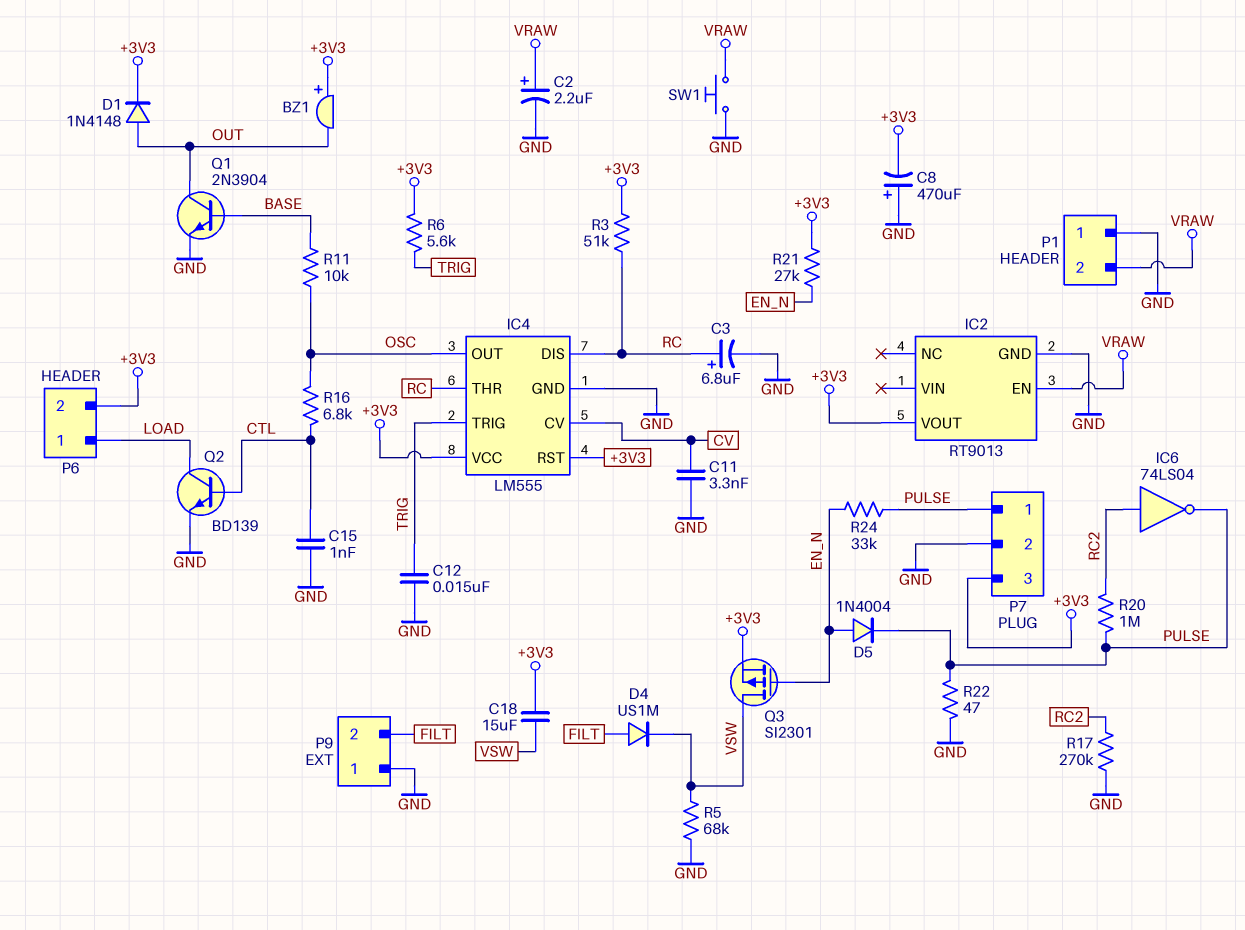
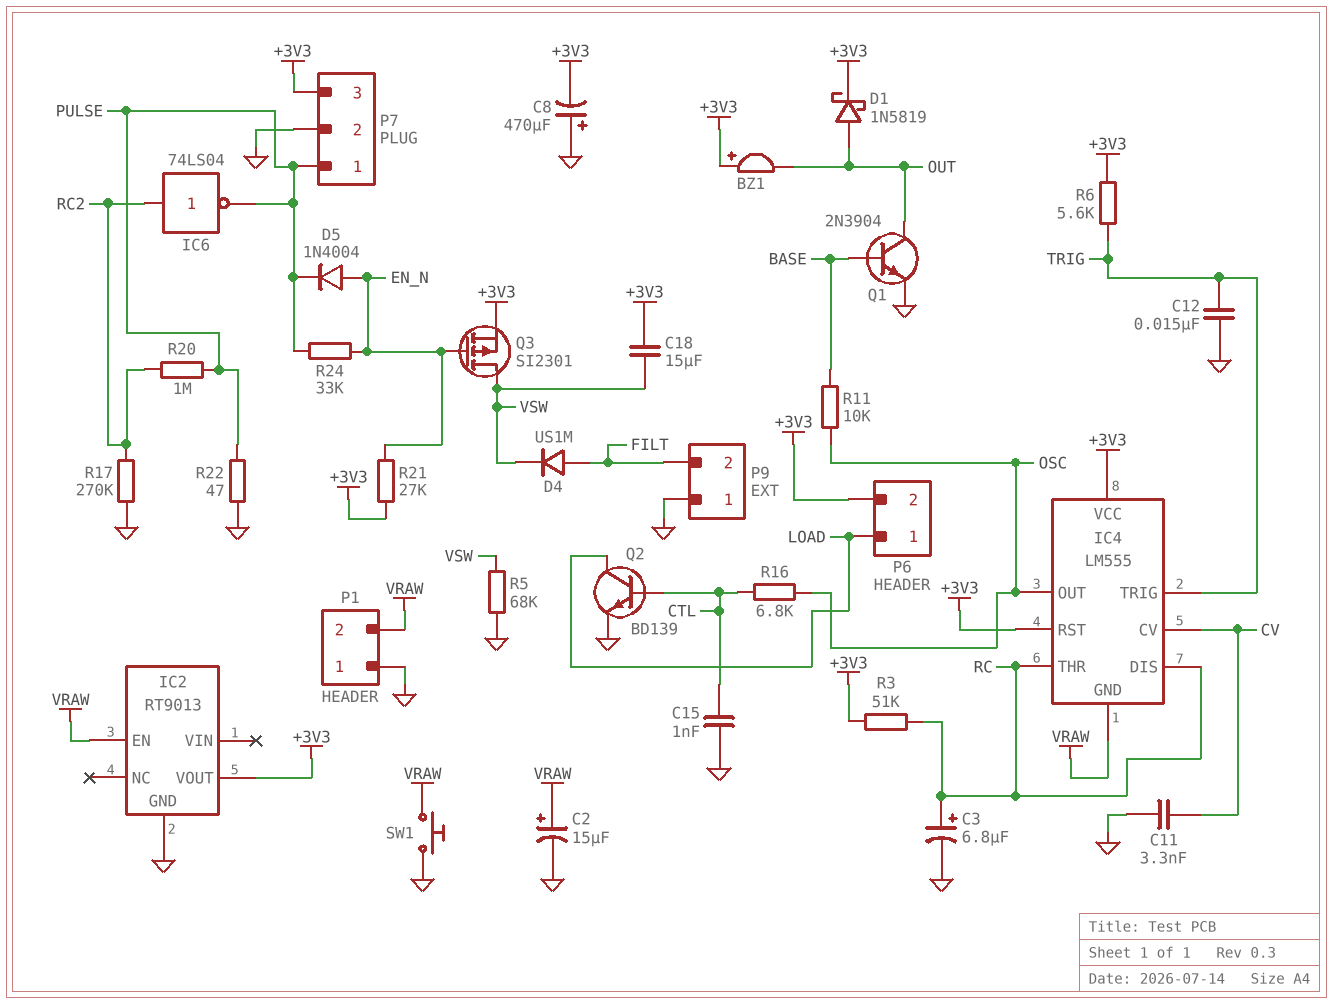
C2: 2.2uF (plus VRAW, minus GND) -> 15uF (plus VRAW, minus GND)
D1: diode 1N4148 (A OUT, K +3V3) -> schottky 1N5819 (A OUT, K +3V3)
IC4 pin GND: GND -> VRAW

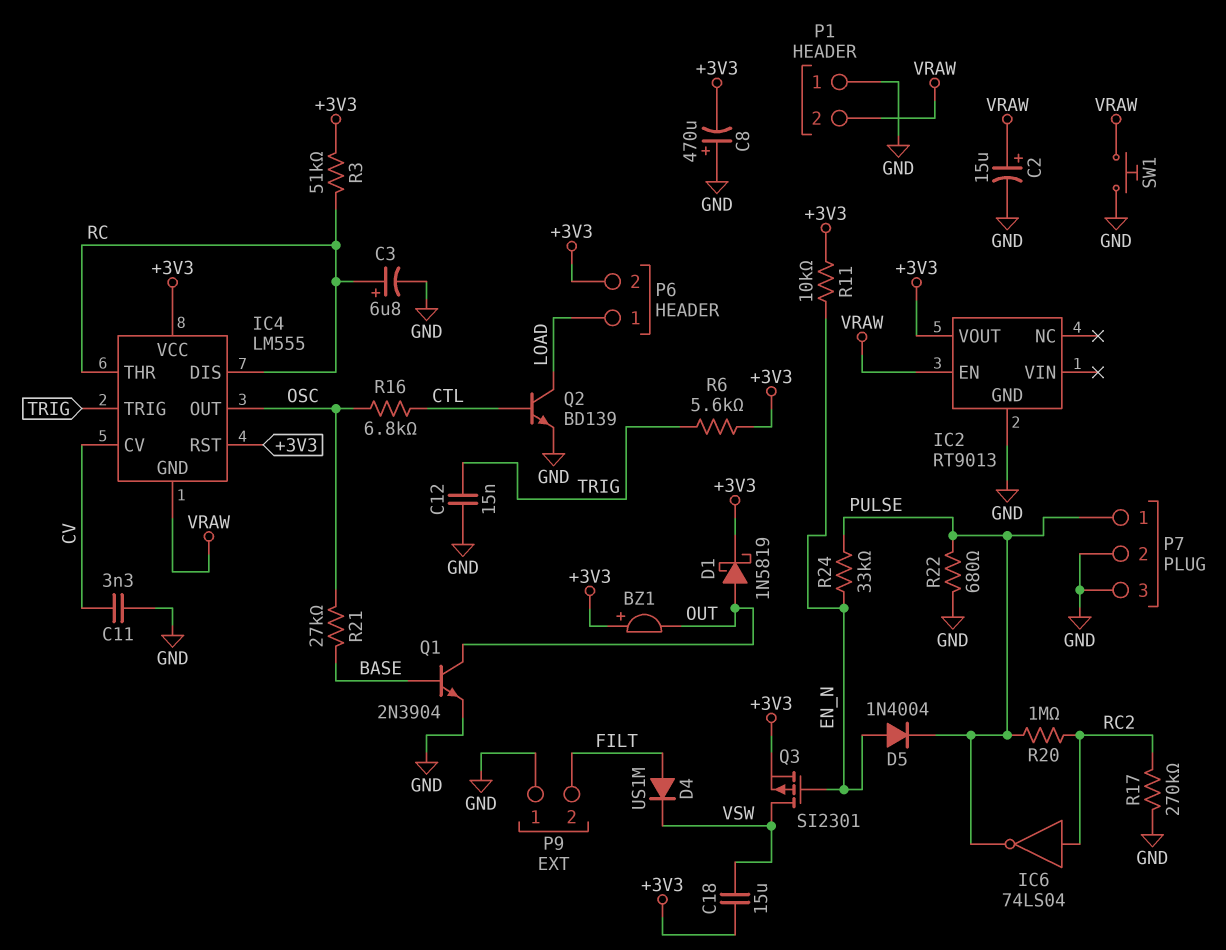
C15: 1nF (CTL, GND) -> none
P7 pin 3: +3V3 -> GND
R5: 68k (GND, VSW) -> none
R11: 10k (BASE, OSC) -> 10k (+3V3, EN_N)
R21: 27k (+3V3, EN_N) -> 27k (BASE, OSC)
R22: 47 (GND, PULSE) -> 680 (GND, PULSE)

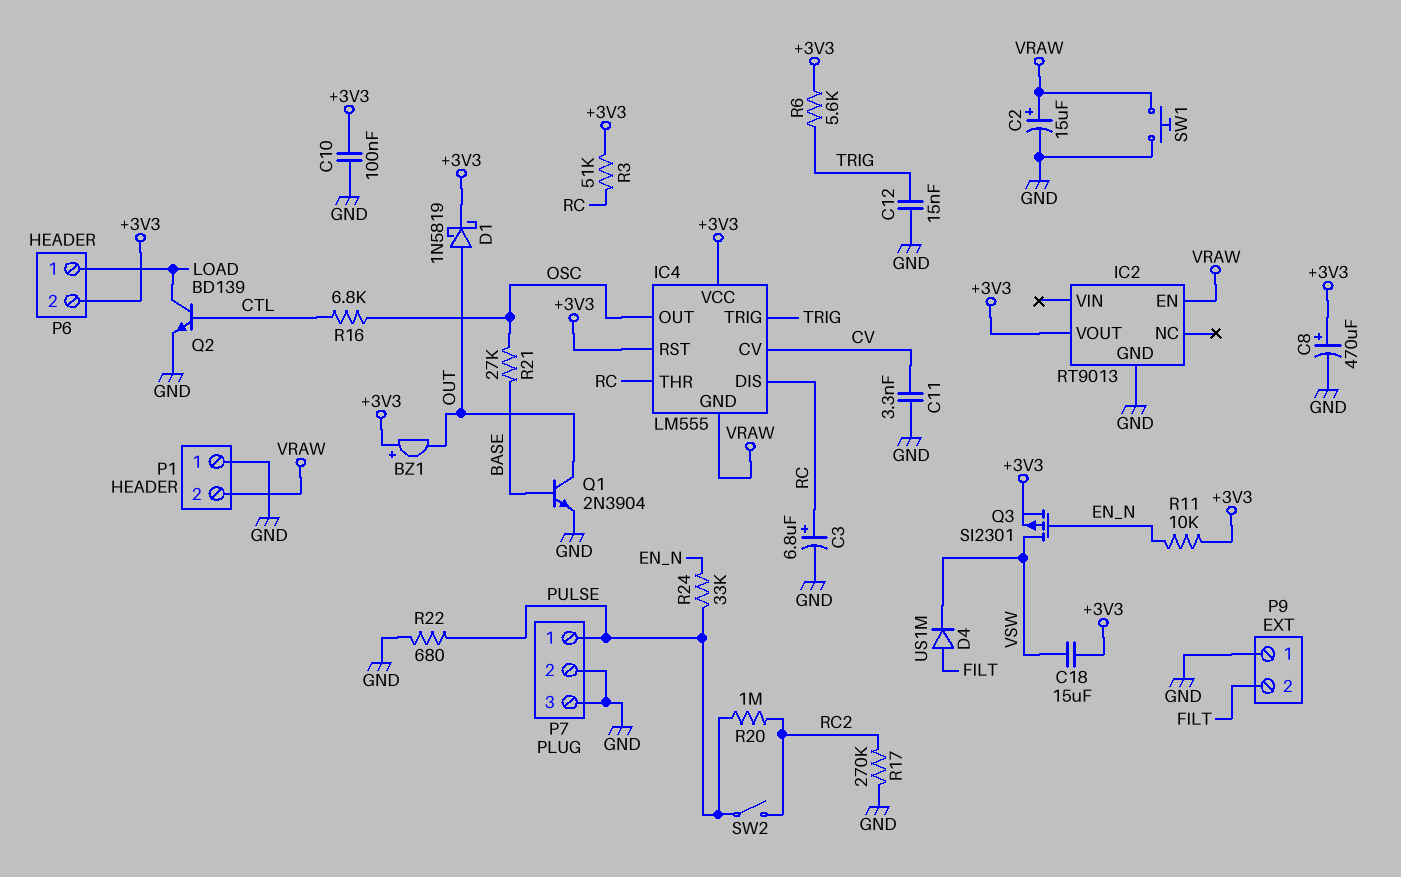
C8: 470uF (plus GND, minus +3V3) -> 470uF (plus +3V3, minus GND)
C10: none -> 100nF (+3V3, GND)
D5: diode 1N4004 (A EN_N, K PULSE) -> none
IC6: NOT 74LS04 (in RC2, out PULSE) -> none
SW2: none -> switch (PULSE, RC2)

